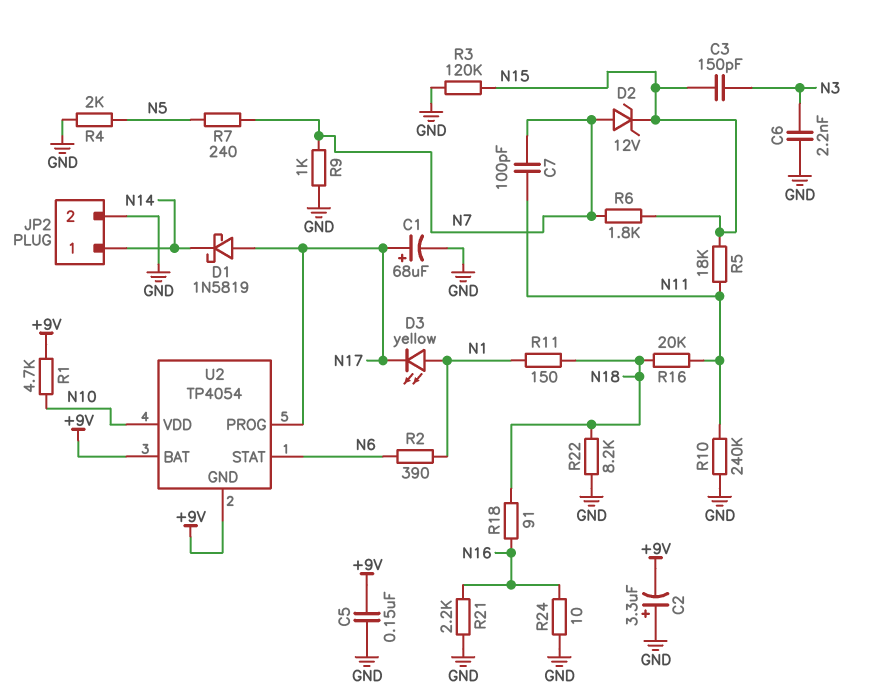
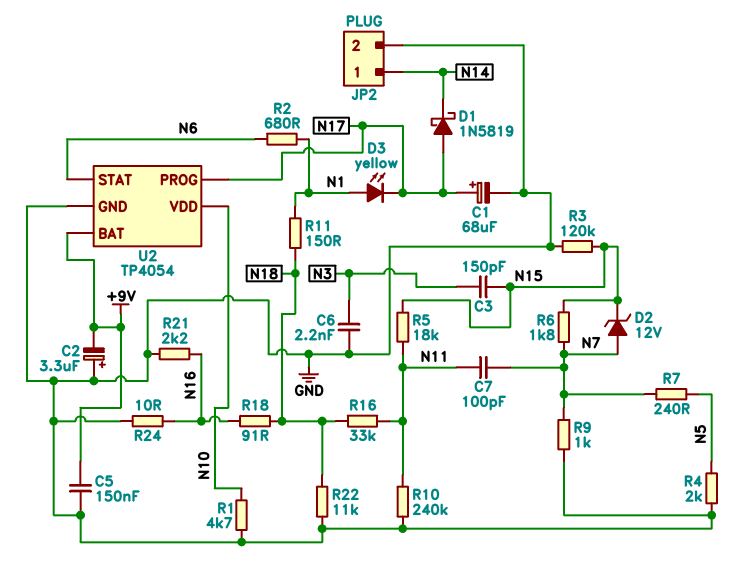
R1: 4.7k (+9V, N10) -> 4.7k (GND, N10)
R2: 390 (N1, N6) -> 680 (N1, N6)
R16: 20k (N11, N18) -> 33k (N11, N18)
R22: 8.2k (GND, N18) -> 11k (GND, N18)
U2 pin GND: +9V -> GND

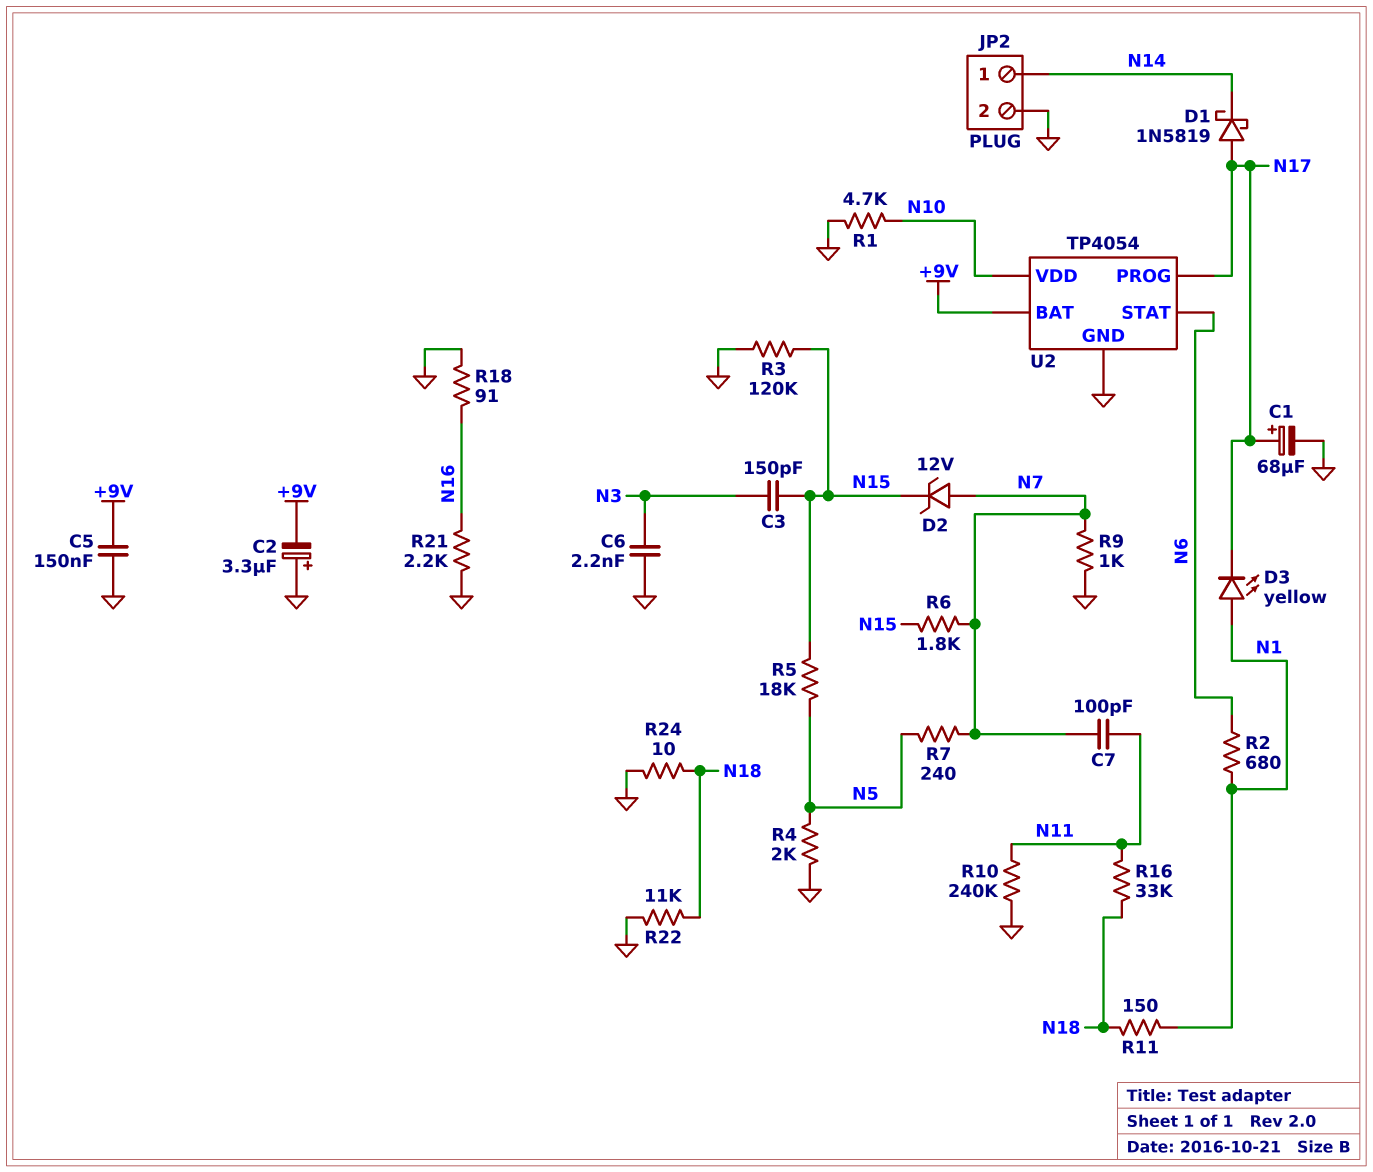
R5: 18k (N11, N15) -> 18k (N5, N15)
R18: 91 (N16, N18) -> 91 (GND, N16)
R24: 10 (GND, N16) -> 10 (GND, N18)

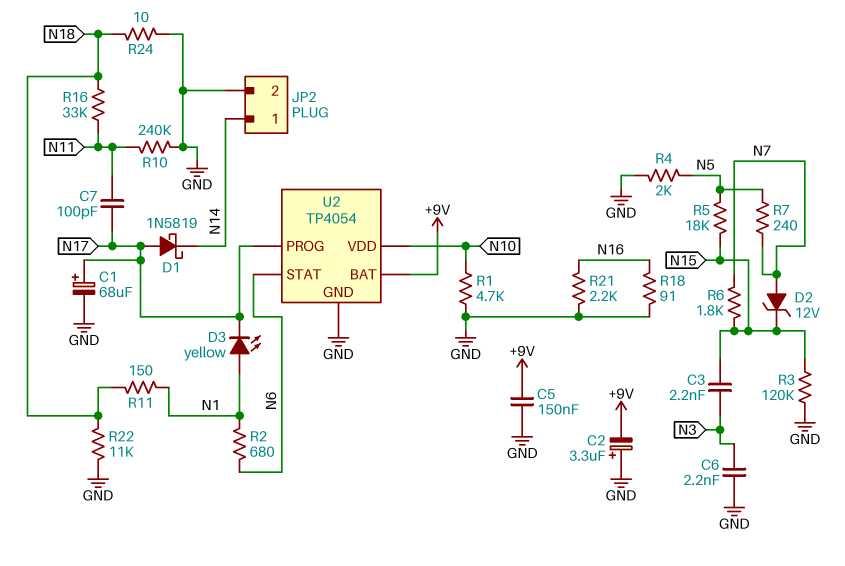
C3: 150pF (N3, N15) -> 2.2nF (N3, N15)
C7: 100pF (N7, N11) -> 100pF (N11, N17)
R9: 1k (GND, N7) -> none

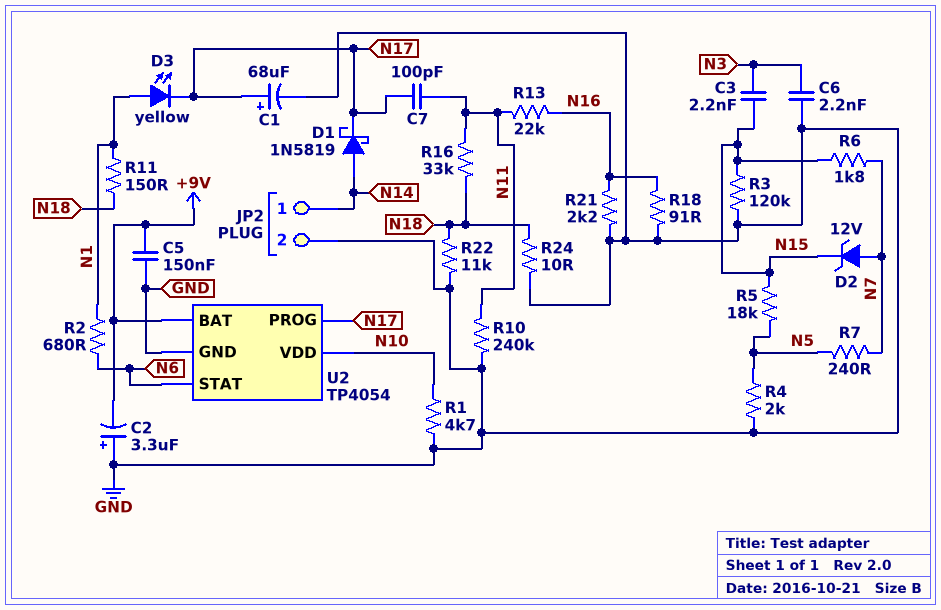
D1: schottky 1N5819 (A N17, K N14) -> schottky 1N5819 (A N14, K N17)
R13: none -> 22k (N11, N16)

